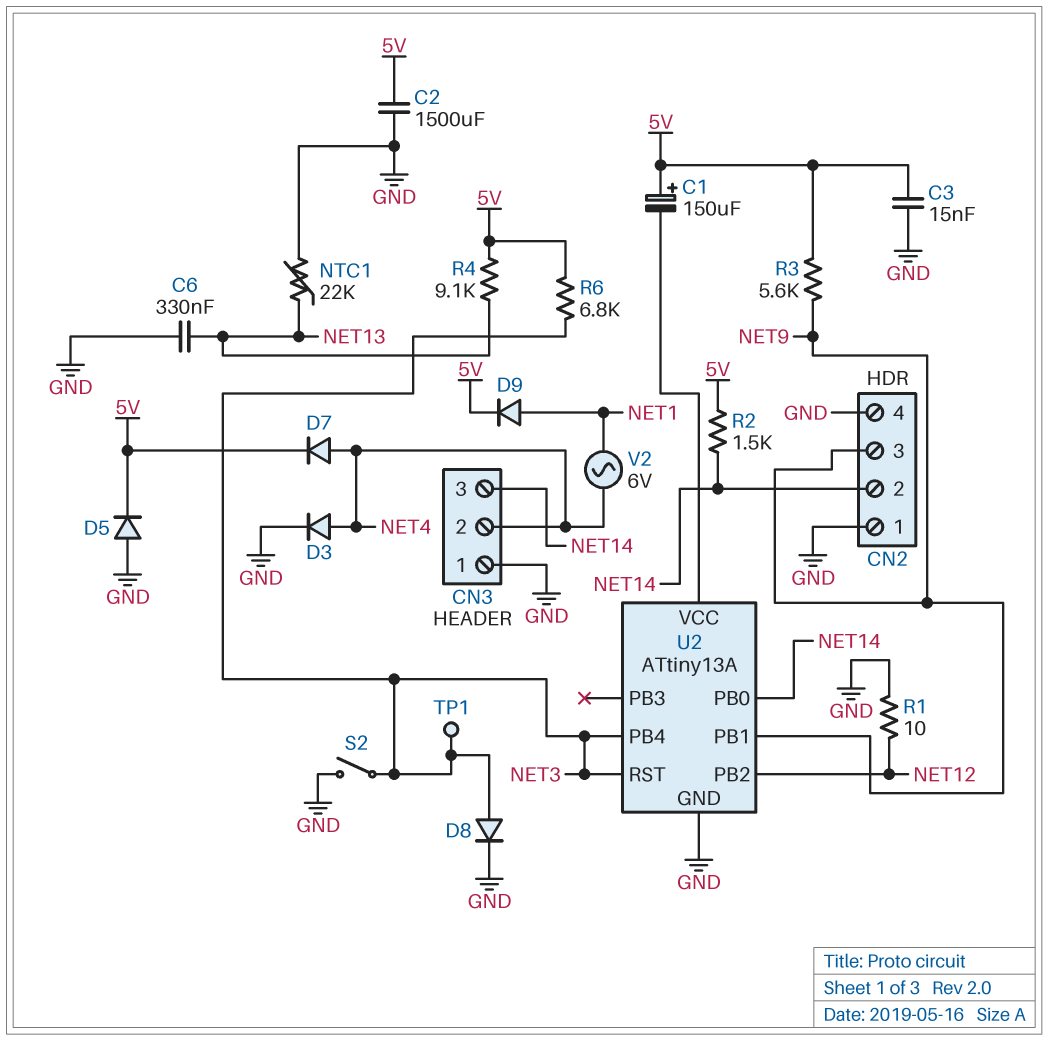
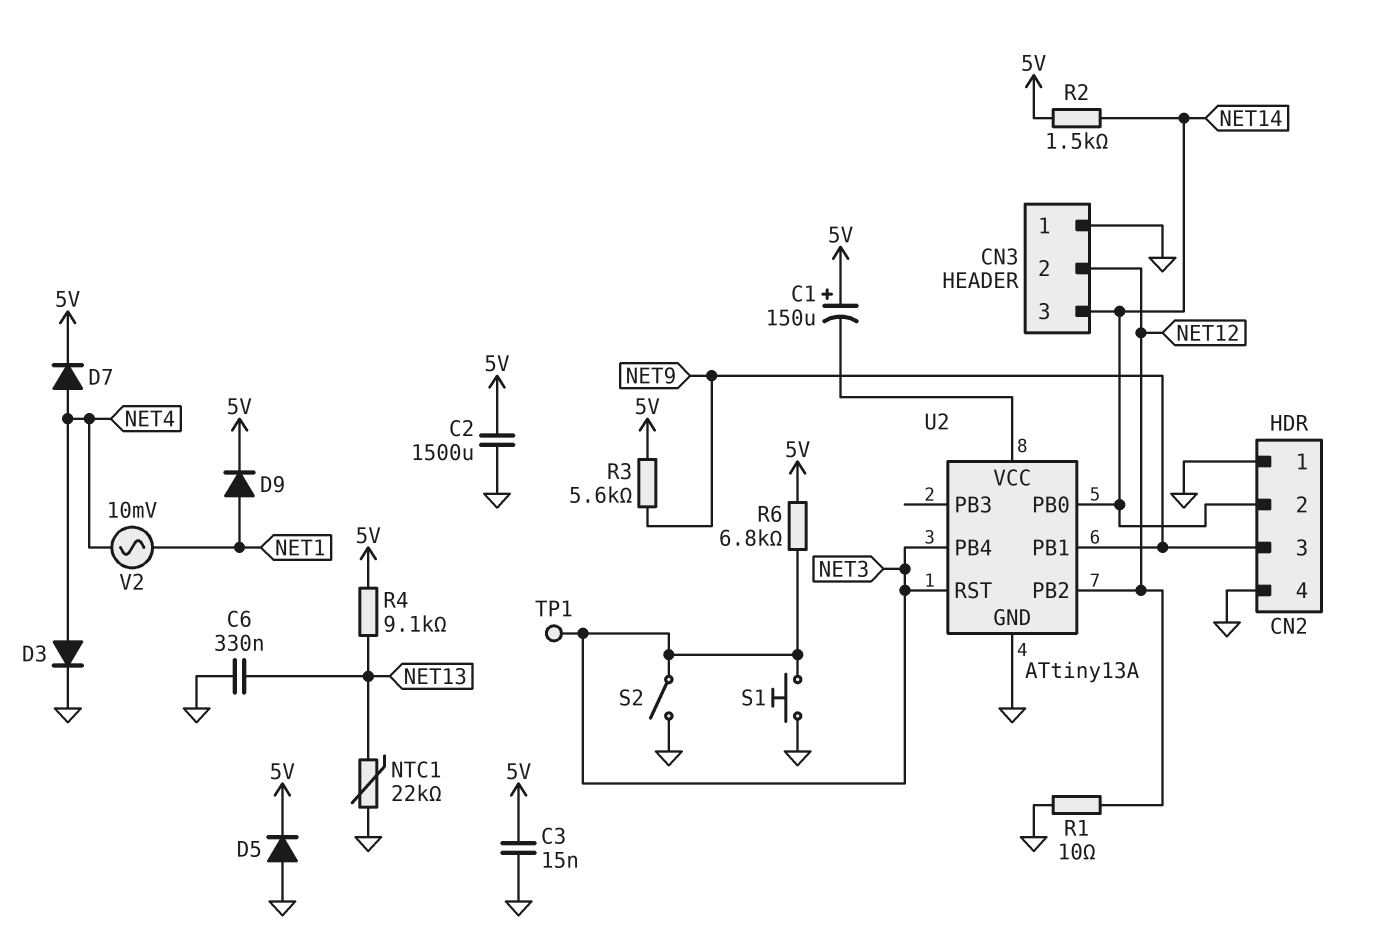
CN3 pin 2: NET4 -> NET12
D8: diode (A NET3, K GND) -> none
S1: none -> button (GND, NET3)
V2: AC 6V (NET1, NET4) -> AC 10mV (NET1, NET4)

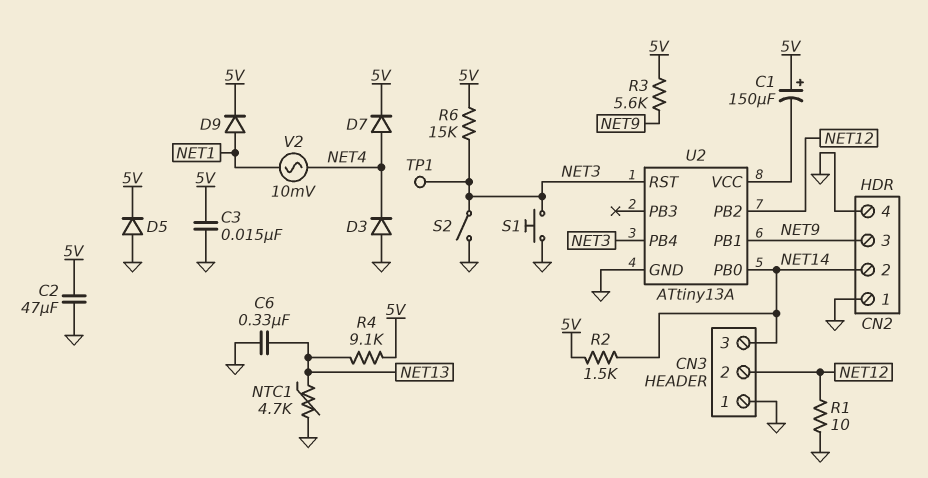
C2: 1500uF (5V, GND) -> 47uF (5V, GND)
D3: diode (A NET4, K GND) -> diode (A GND, K NET4)
NTC1: 22k (GND, NET13) -> 4.7k (GND, NET13)
R6: 6.8k (5V, NET3) -> 15k (5V, NET3)

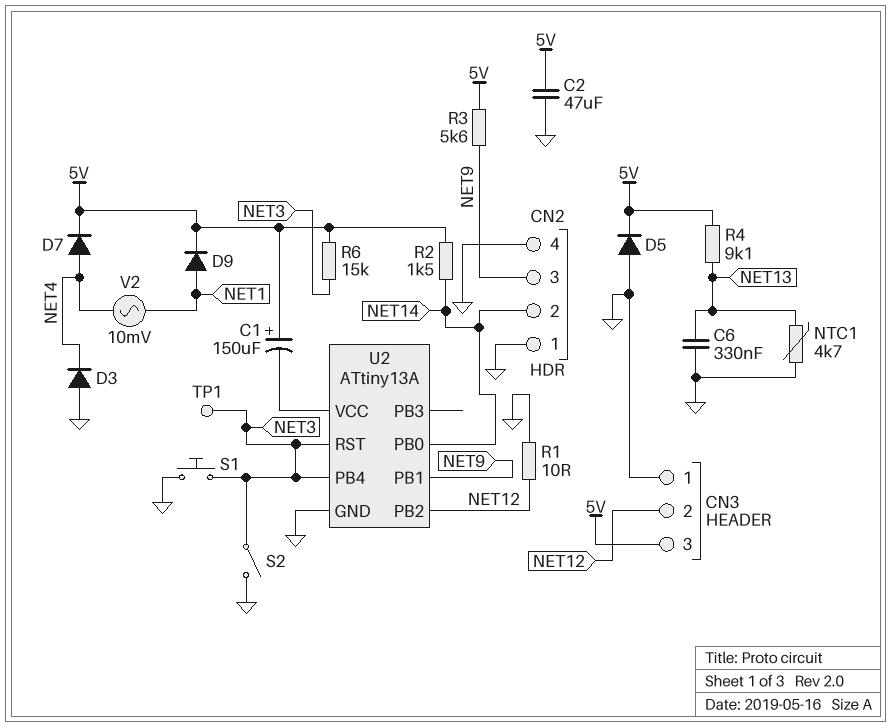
C3: 15nF (5V, GND) -> none
CN3 pin 3: NET14 -> 5V

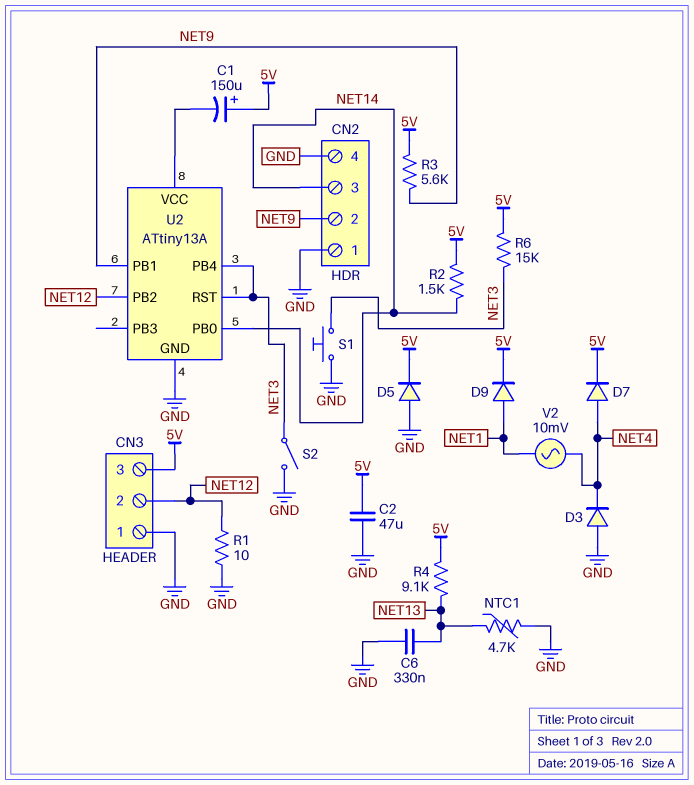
CN2 pin 2: NET14 -> NET9
CN2 pin 3: NET9 -> NET14
TP1: test point (NET3) -> none

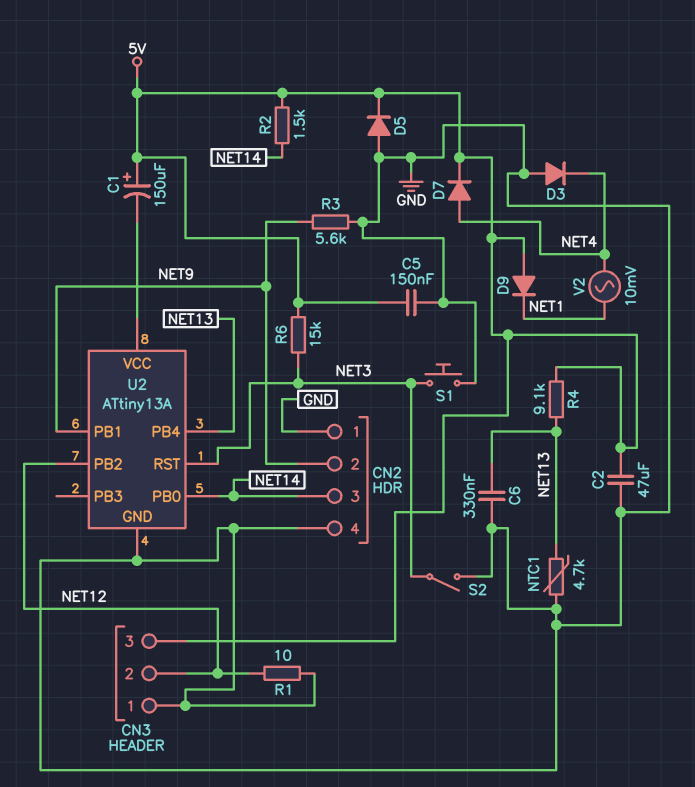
C5: none -> 150nF (5V, GND)
D9: diode (A NET1, K 5V) -> diode (A 5V, K NET1)
R3: 5.6k (5V, NET9) -> 5.6k (GND, NET9)
U2 pin PB4: NET3 -> NET13

